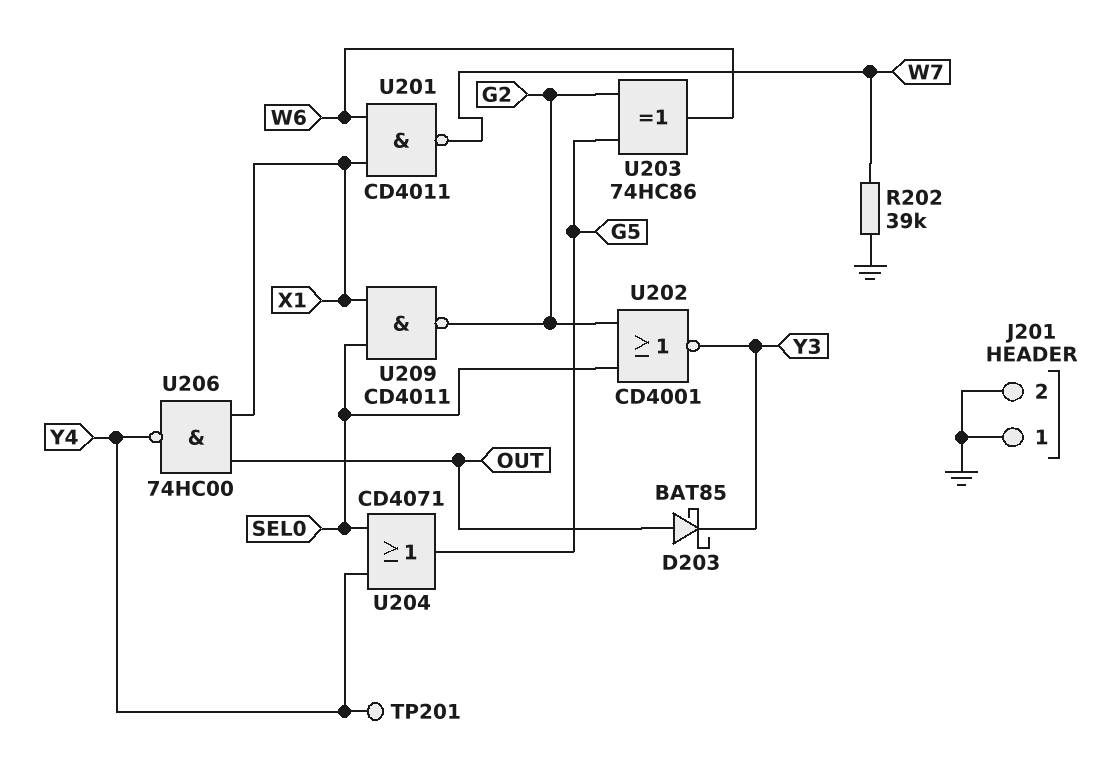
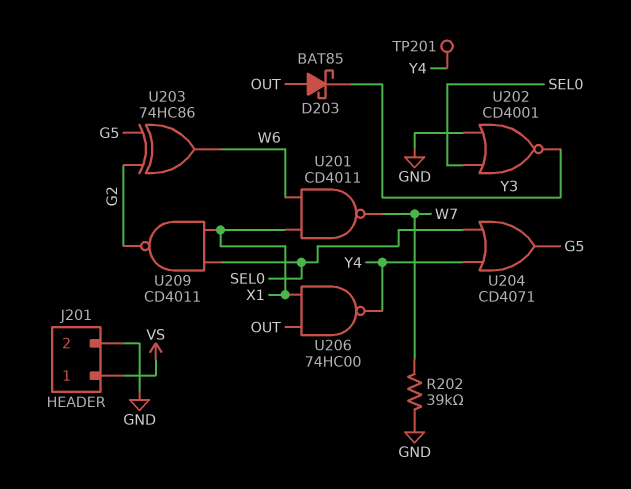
J201 pin 1: GND -> VS
U202: NOR CD4001 (in G2, in SEL0, out Y3) -> NOR CD4001 (in GND, in SEL0, out Y3)

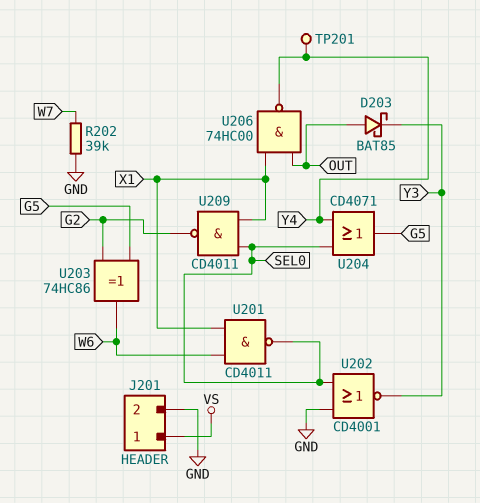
U201: NAND CD4011 (in W6, in X1, out W7) -> NAND CD4011 (in W6, in X1, out SEL0)

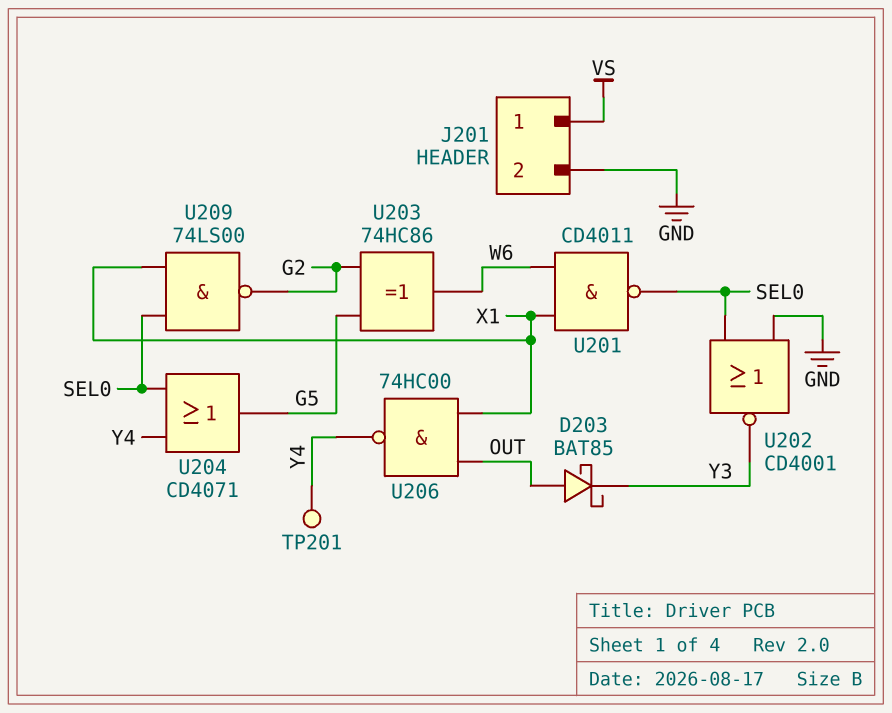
R202: 39k (GND, W7) -> none
U209: NAND CD4011 (in SEL0, in X1, out G2) -> NAND 74LS00 (in SEL0, in X1, out G2)

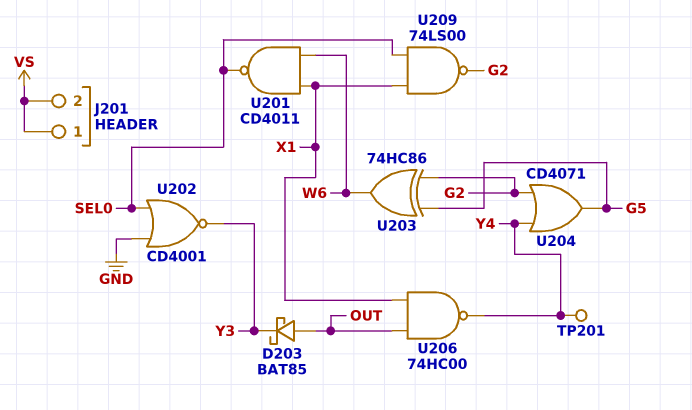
J201 pin 2: GND -> VS
U204: OR CD4071 (in SEL0, in Y4, out G5) -> OR CD4071 (in G2, in Y4, out G5)

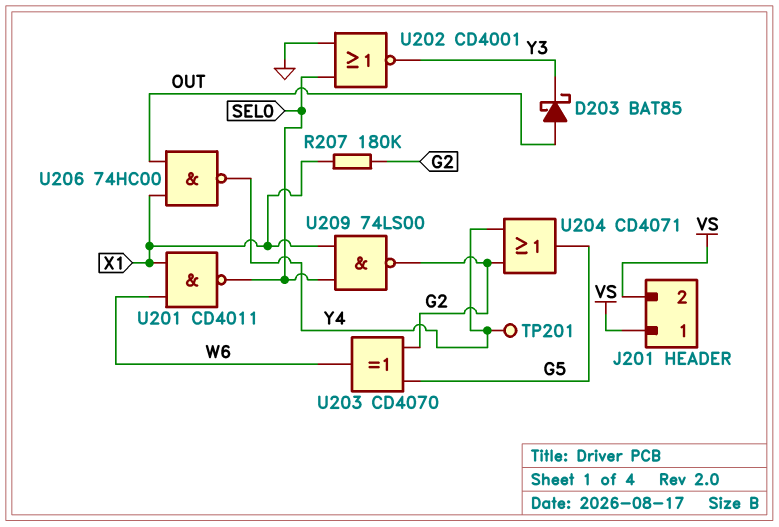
R207: none -> 180k (G2, X1)
U203: XOR 74HC86 (in G2, in G5, out W6) -> XOR CD4070 (in G2, in G5, out W6)

